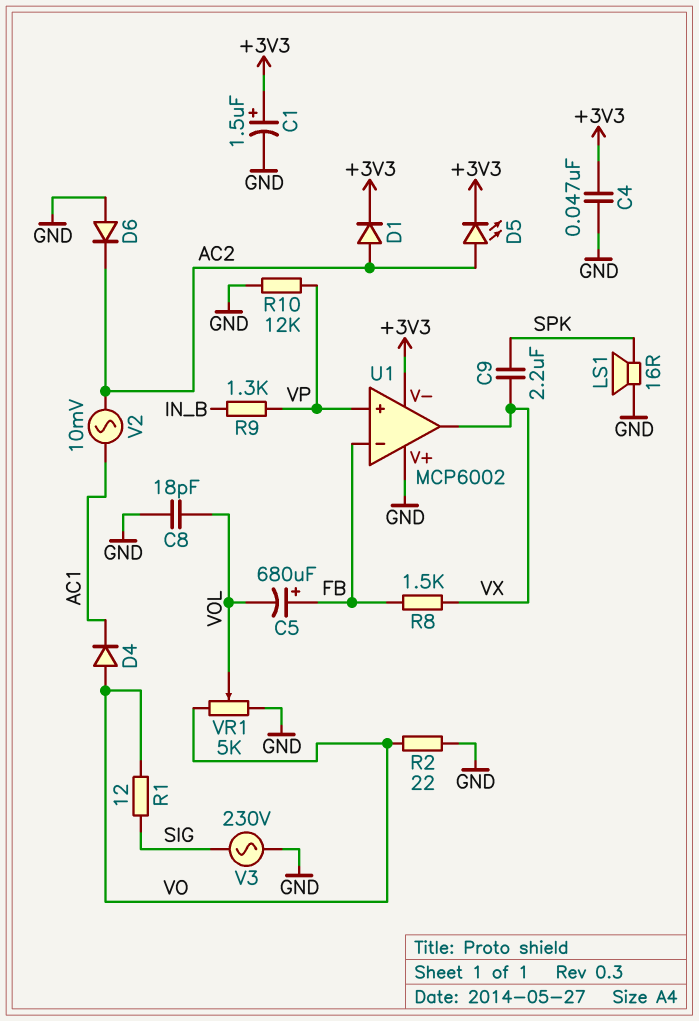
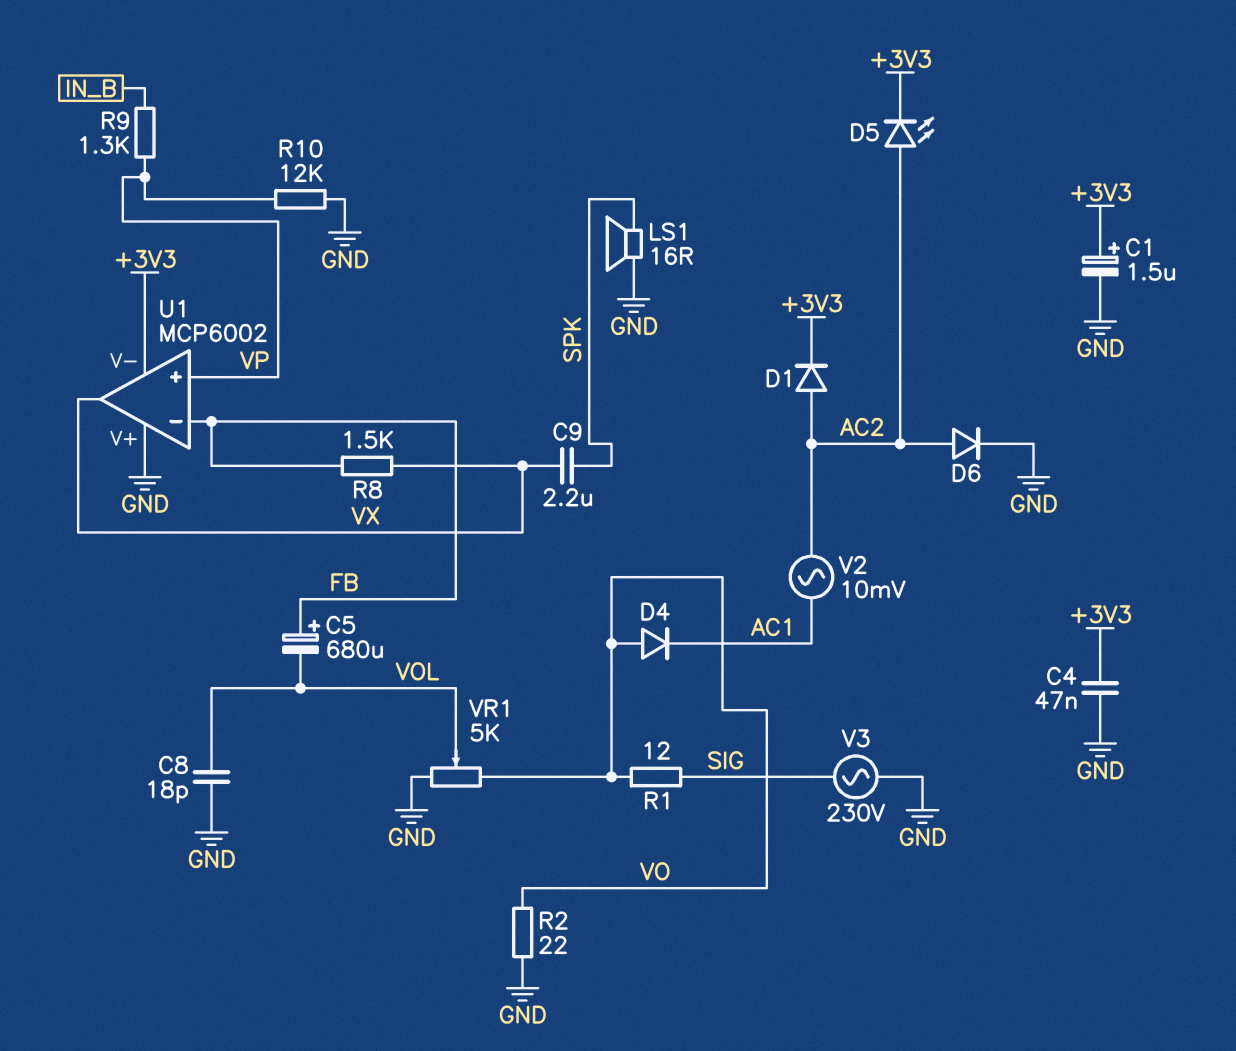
D6: diode (A GND, K AC2) -> diode (A AC2, K GND)

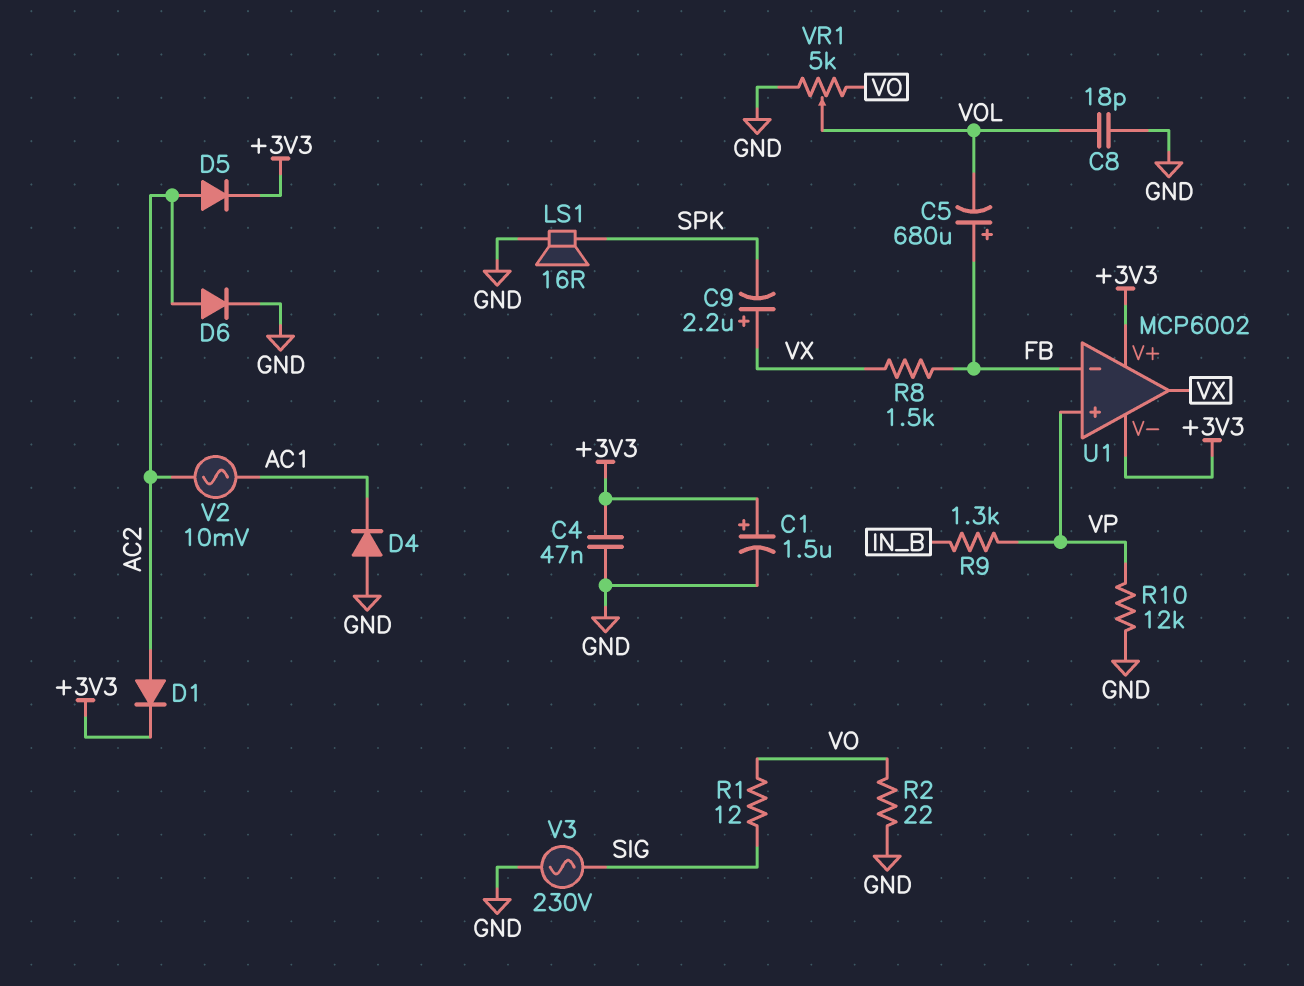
C9: 2.2uF (SPK, VX) -> 2.2uF (plus VX, minus SPK)
D4: diode (A VO, K AC1) -> diode (A GND, K AC1)
D5: LED (A AC2, K +3V3) -> diode (A AC2, K +3V3)
U1 pin V+: GND -> +3V3

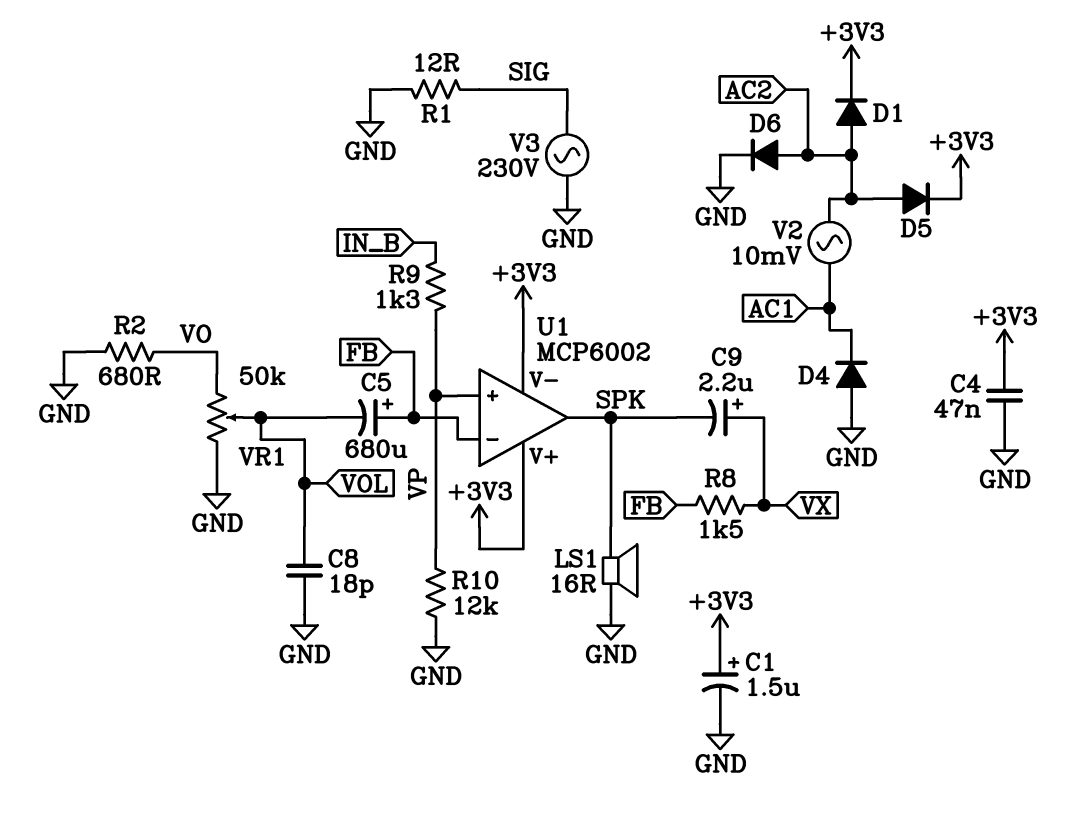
R1: 12 (SIG, VO) -> 12 (GND, SIG)
R2: 22 (GND, VO) -> 680 (GND, VO)
U1 pin out: VX -> SPK
VR1: 5k (GND, VO, wiper VOL) -> 50k (GND, VO, wiper VOL)

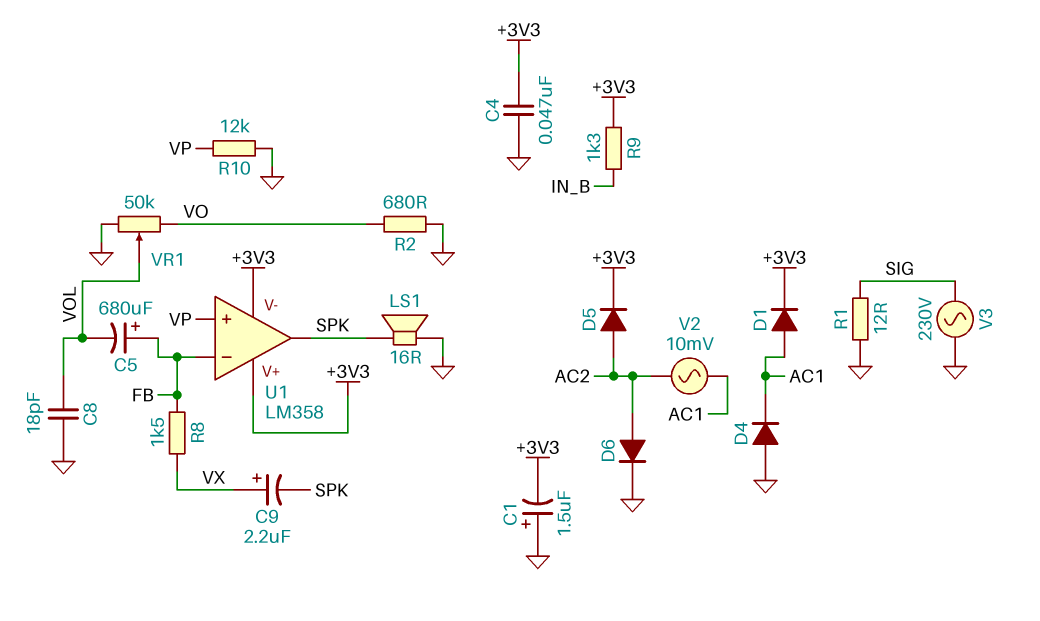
C1: 1.5uF (plus +3V3, minus GND) -> 1.5uF (plus GND, minus +3V3)
D1: diode (A AC2, K +3V3) -> diode (A AC1, K +3V3)
R9: 1.3k (IN_B, VP) -> 1.3k (+3V3, IN_B)
U1: MCP6002 -> LM358

